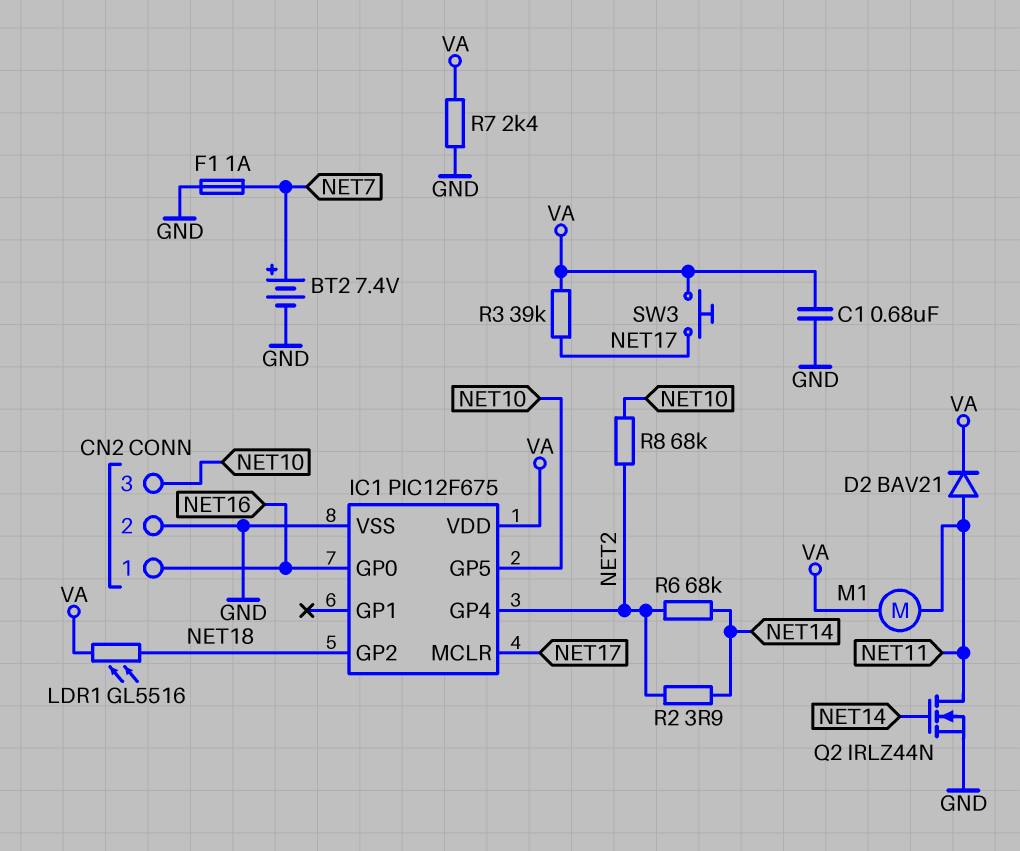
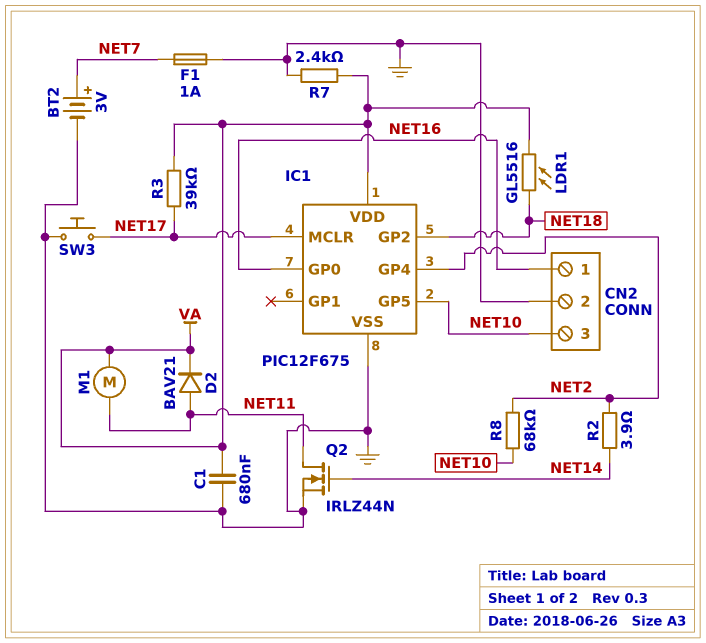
BT2: 7.4V (plus NET7, minus GND) -> 3V (plus NET7, minus GND)
R6: 68k (NET2, NET14) -> none
SW3: button (NET17, VA) -> button (GND, NET17)

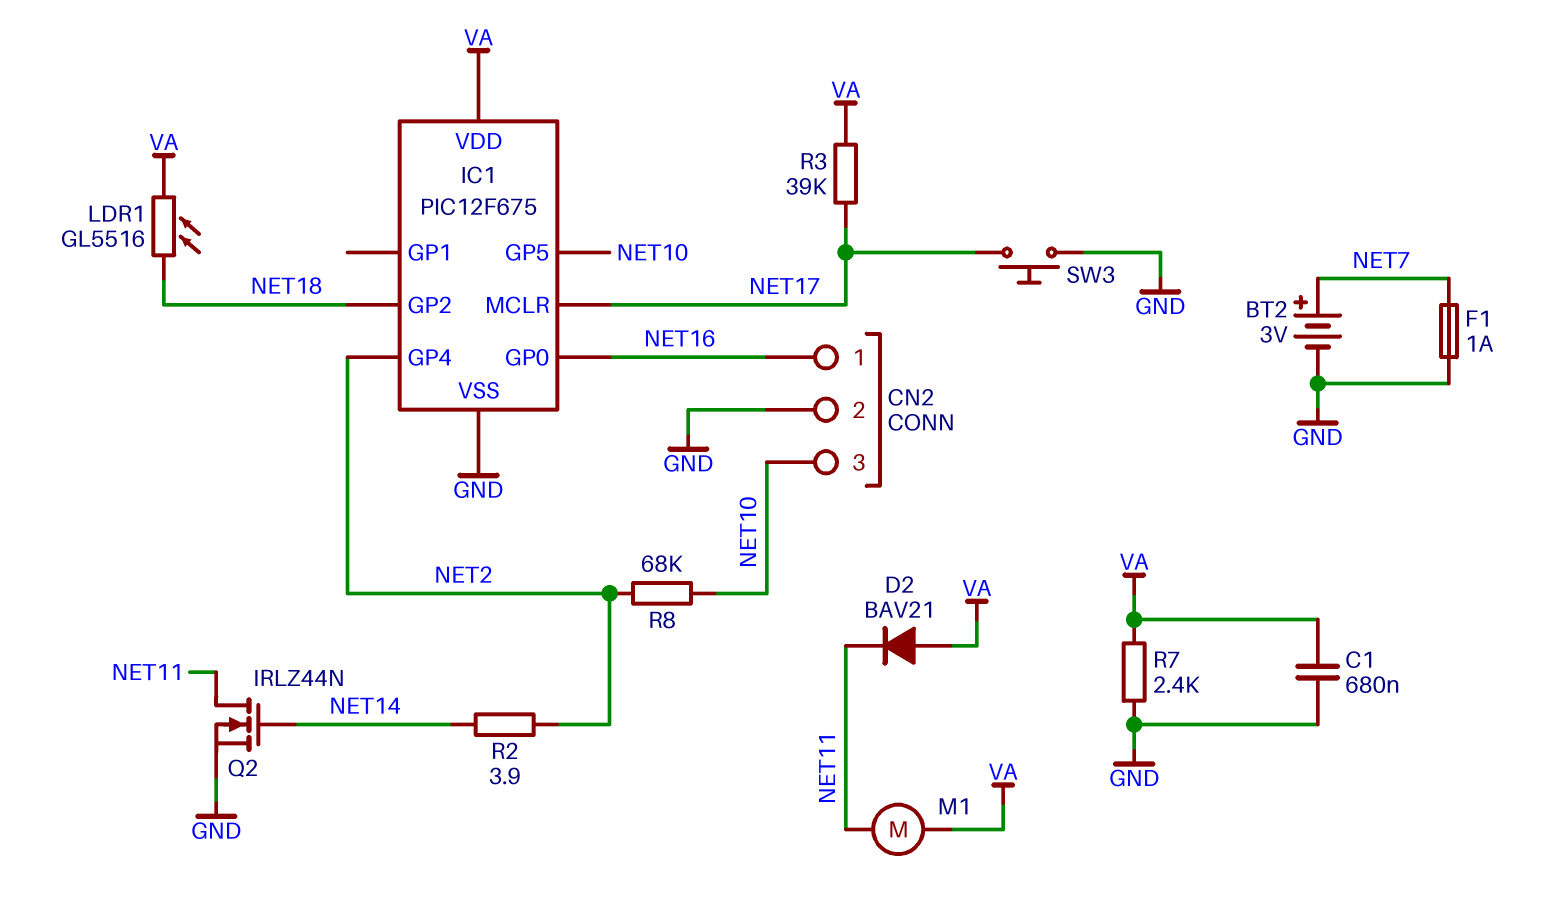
D2: diode BAV21 (A NET11, K VA) -> diode BAV21 (A VA, K NET11)

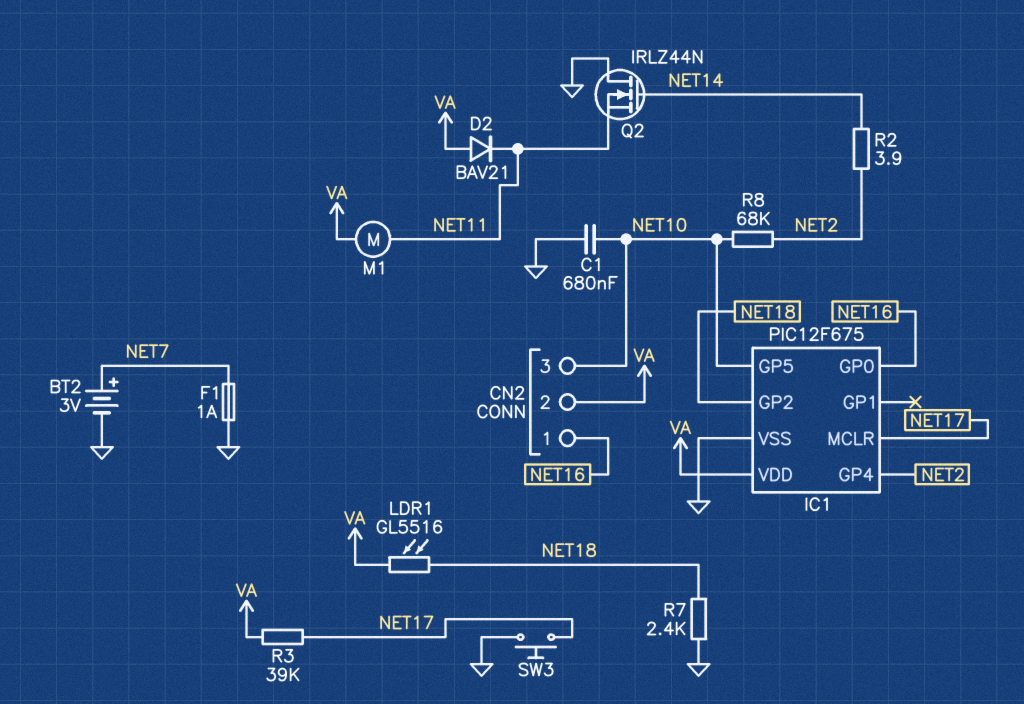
C1: 680nF (GND, VA) -> 680nF (GND, NET10)
CN2 pin 2: GND -> VA
Q2: NMOS IRLZ44N (G NET14, D NET11, S GND) -> NMOS IRLZ44N (G NET14, D GND, S NET11)
R7: 2.4k (GND, VA) -> 2.4k (GND, NET18)

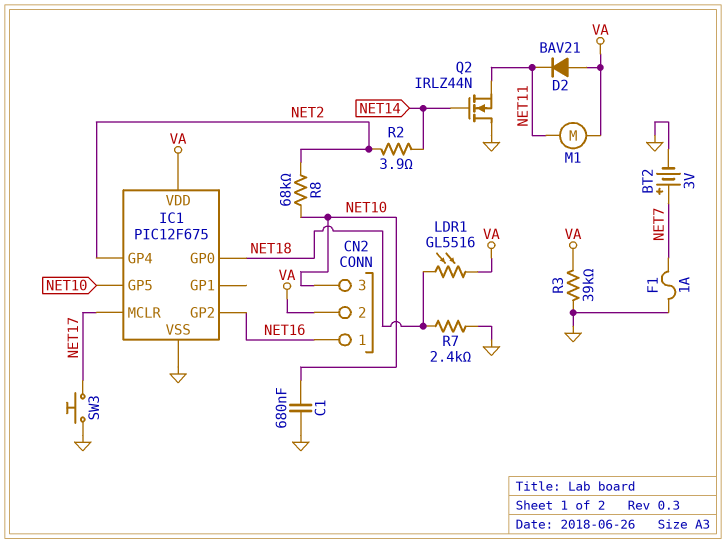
IC1 pin GP0: NET16 -> NET18
IC1 pin GP2: NET18 -> NET16
R3: 39k (NET17, VA) -> 39k (GND, VA)

